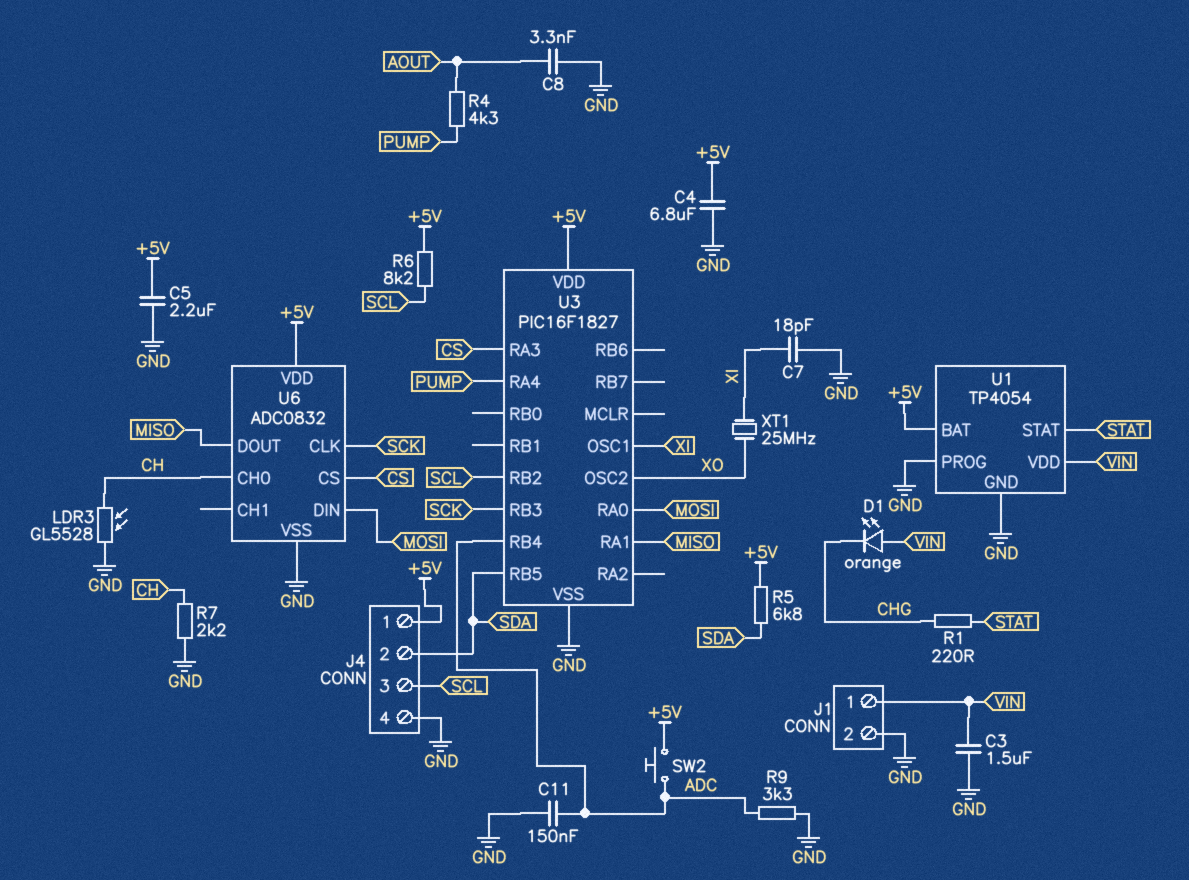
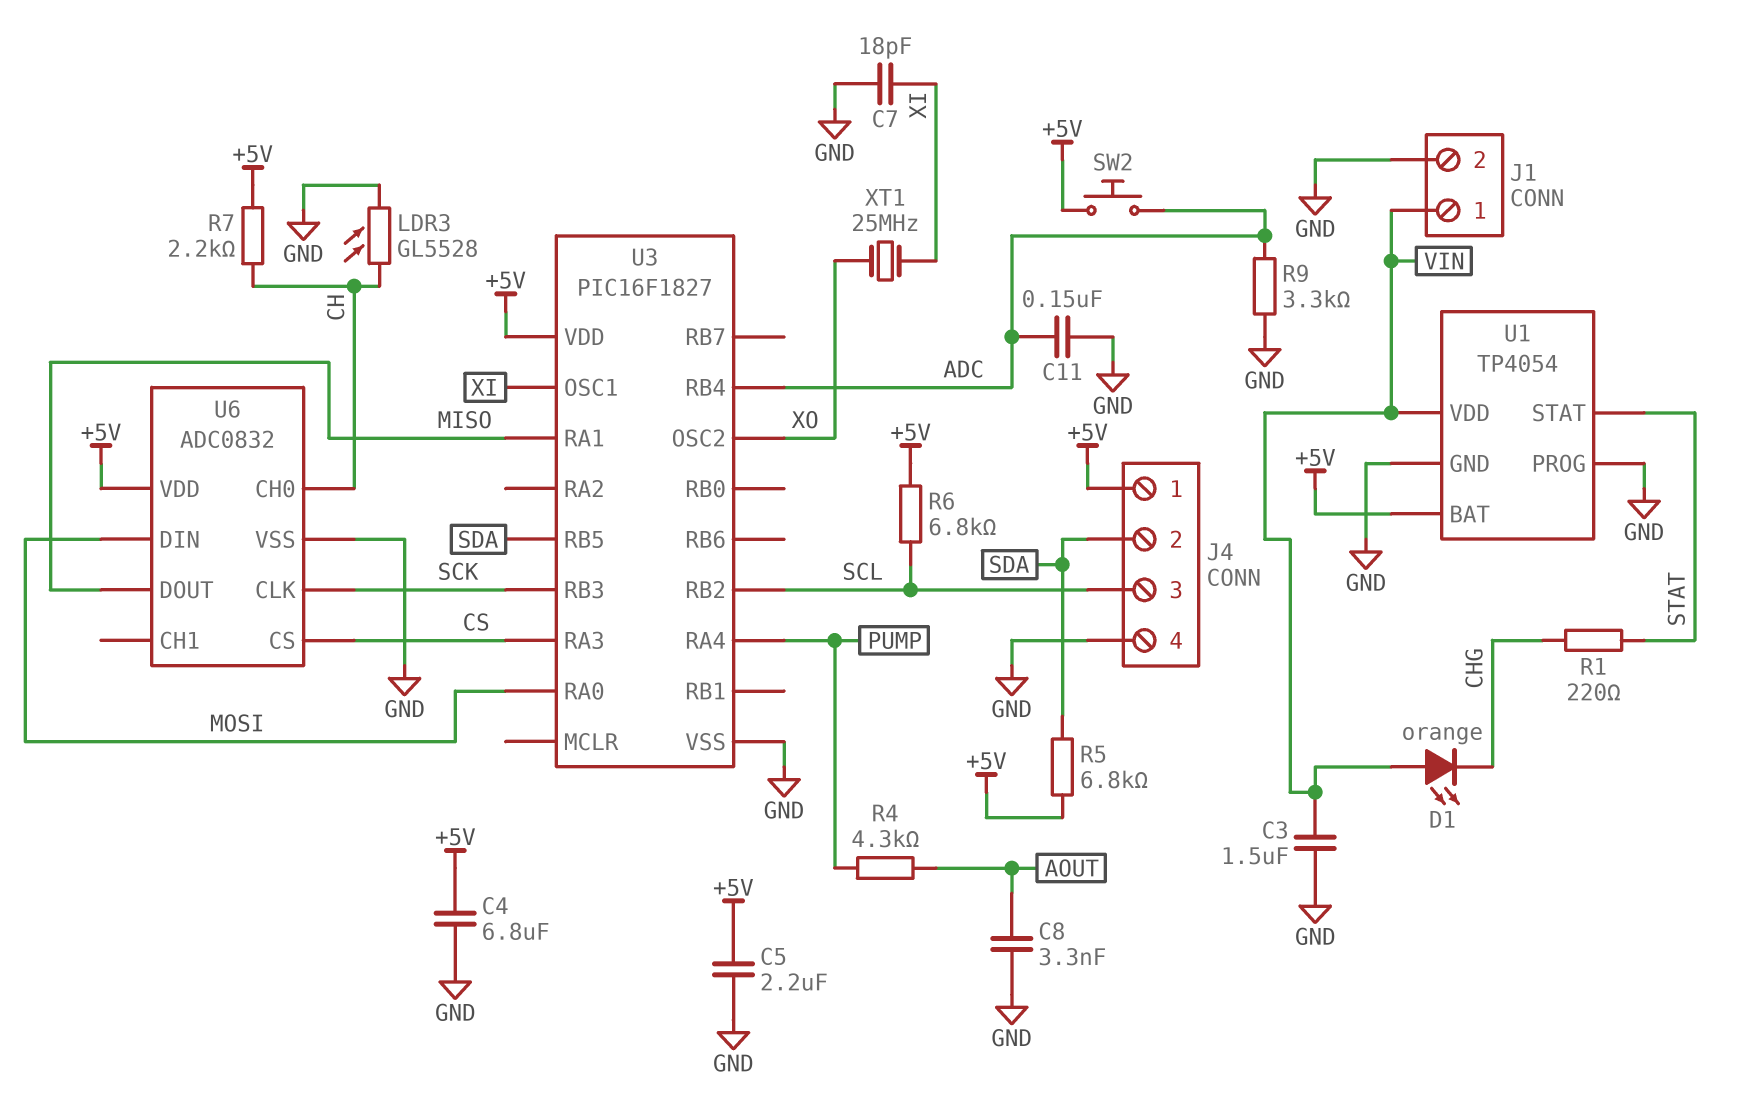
R6: 8.2k (+5V, SCL) -> 6.8k (+5V, SCL)
R7: 2.2k (CH, GND) -> 2.2k (+5V, CH)

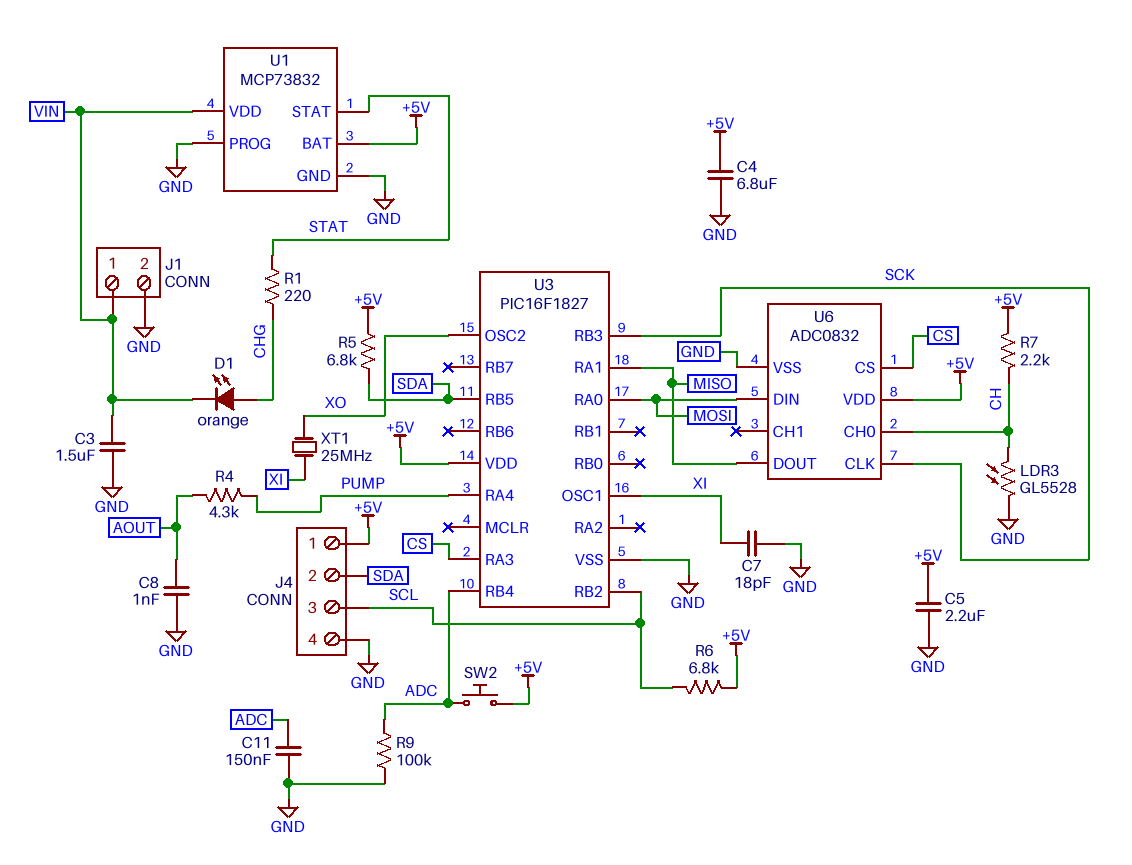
C8: 3.3nF (AOUT, GND) -> 1nF (AOUT, GND)
D1: LED orange (A VIN, K CHG) -> LED orange (A CHG, K VIN)
R9: 3.3k (ADC, GND) -> 100k (ADC, GND)
U1: TP4054 -> MCP73832

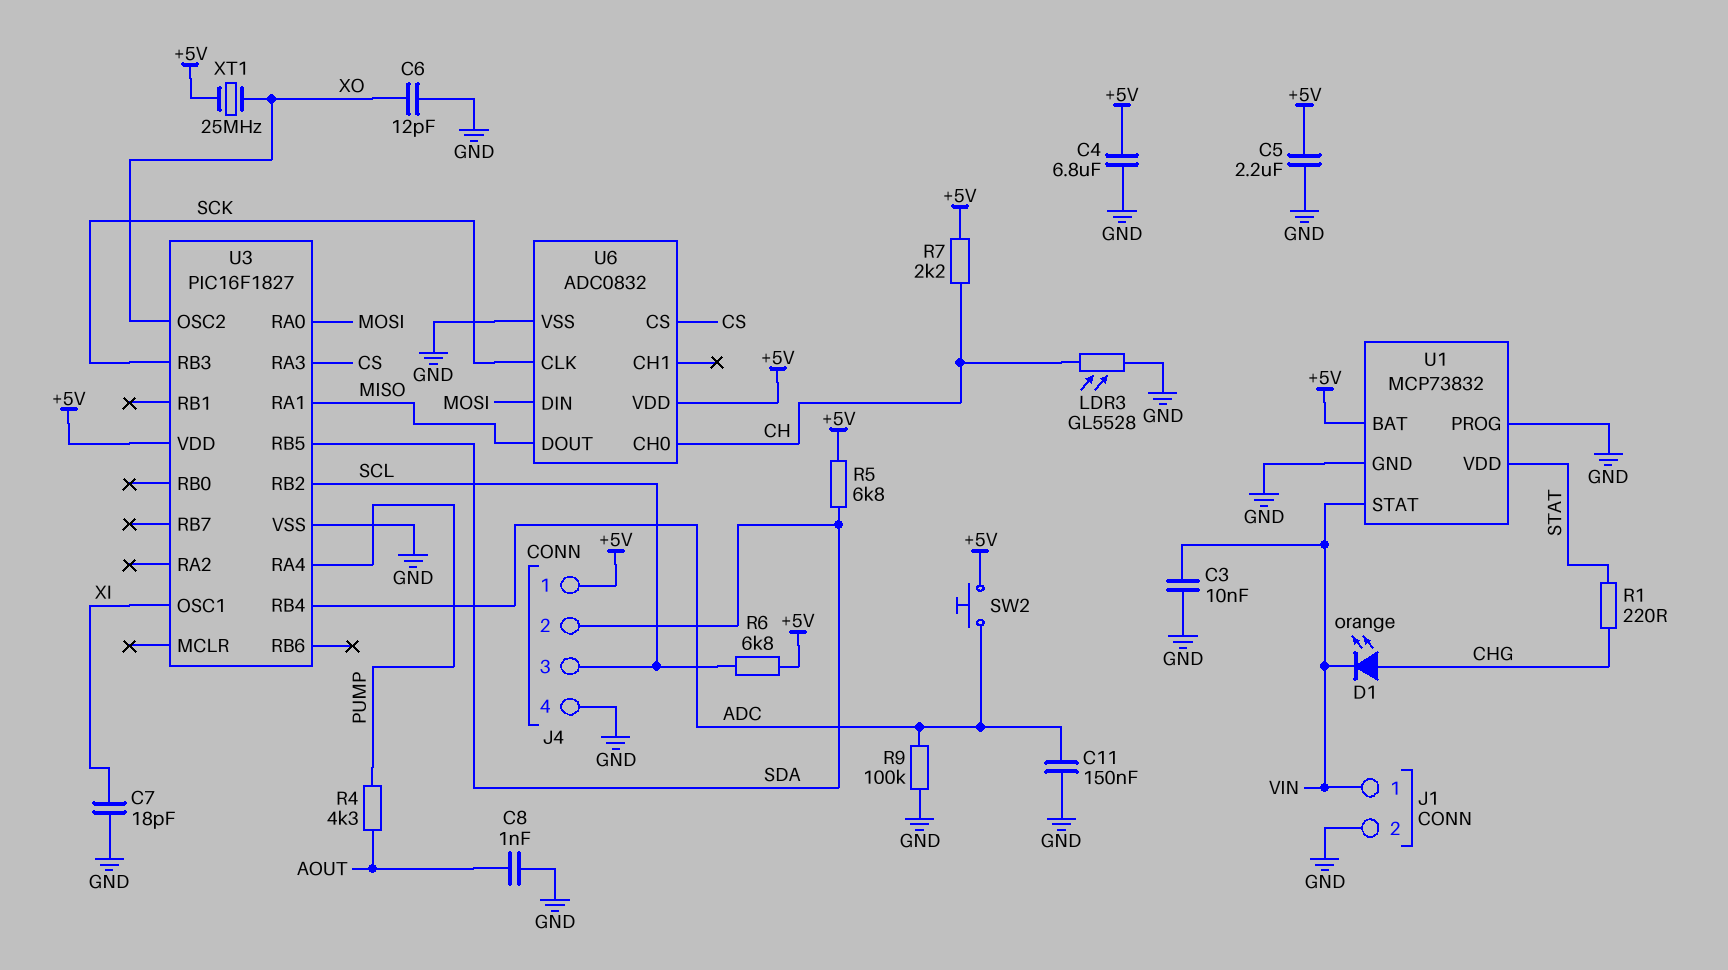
C3: 1.5uF (GND, VIN) -> 10nF (GND, VIN)
C6: none -> 12pF (GND, XO)
U1 pin STAT: STAT -> VIN
U1 pin VDD: VIN -> STAT
XT1: 25MHz (XI, XO) -> 25MHz (+5V, XO)

